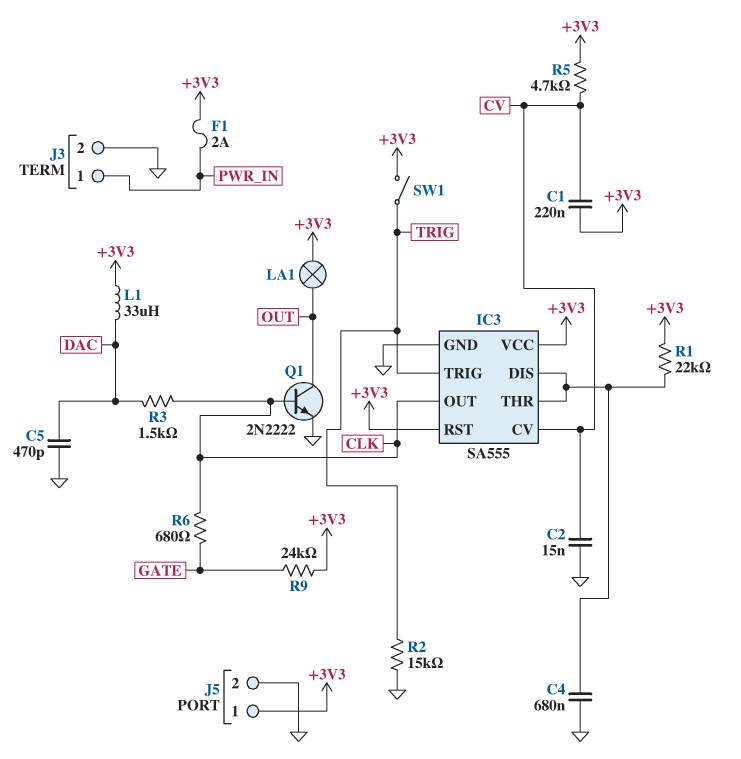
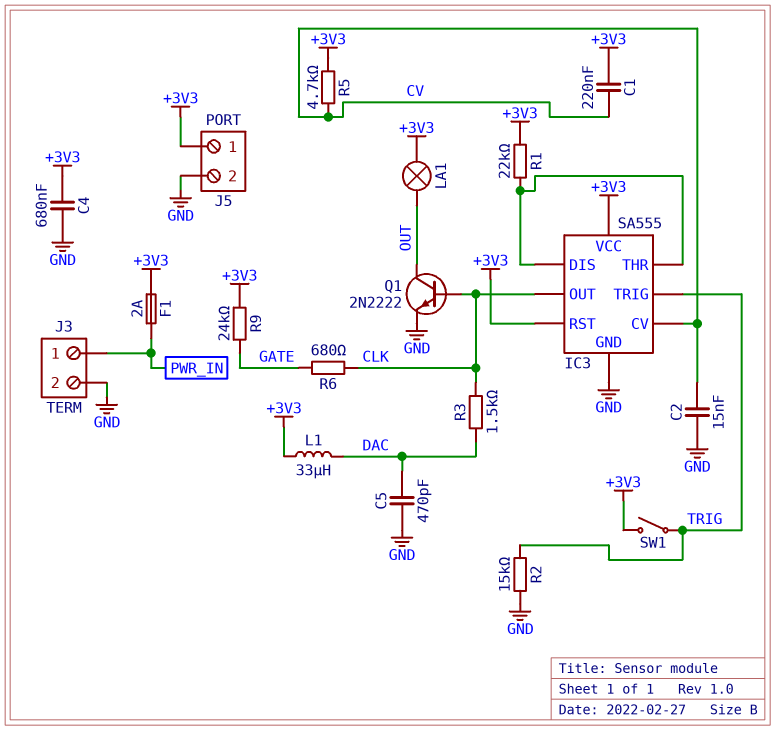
C4: 680nF (GND, IC3/DIS) -> 680nF (+3V3, GND)

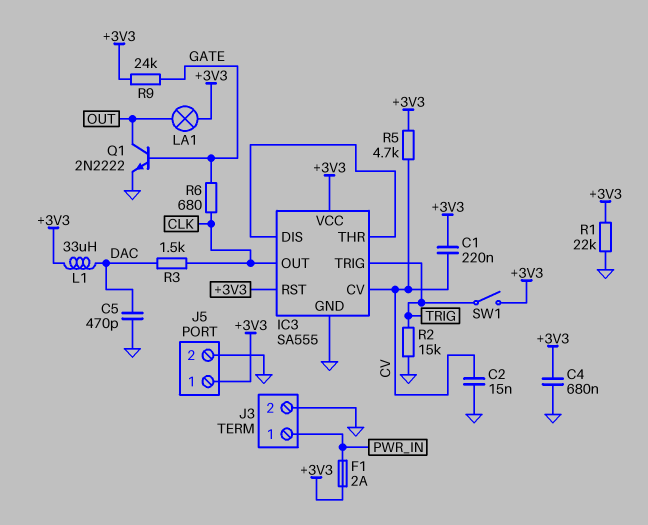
Q1: NPN 2N2222 (B CLK, C OUT, E GND) -> NPN 2N2222 (B GATE, C OUT, E GND)
R1: 22k (+3V3, IC3/DIS) -> 22k (+3V3, GND)

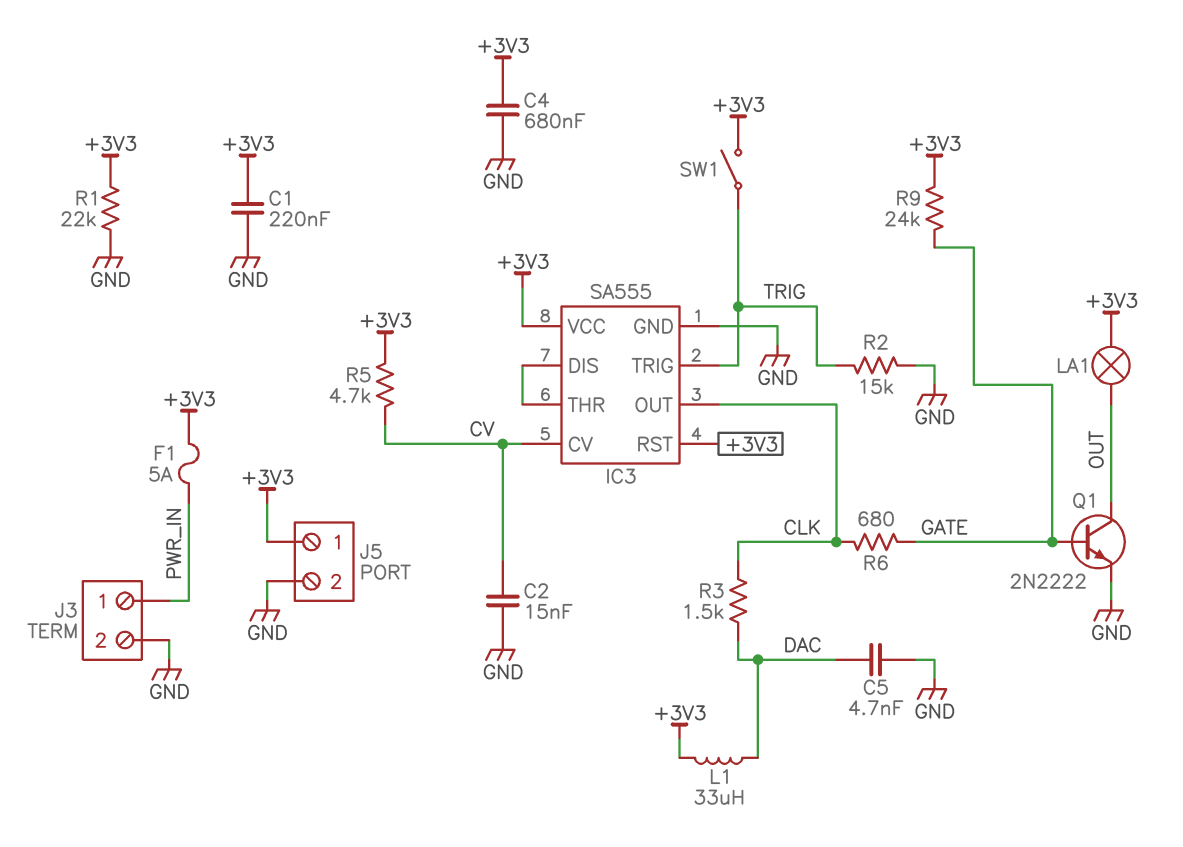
C1: 220nF (+3V3, CV) -> 220nF (+3V3, GND)
C5: 470pF (DAC, GND) -> 4.7nF (DAC, GND)
F1: 2A (+3V3, PWR_IN) -> 5A (+3V3, PWR_IN)

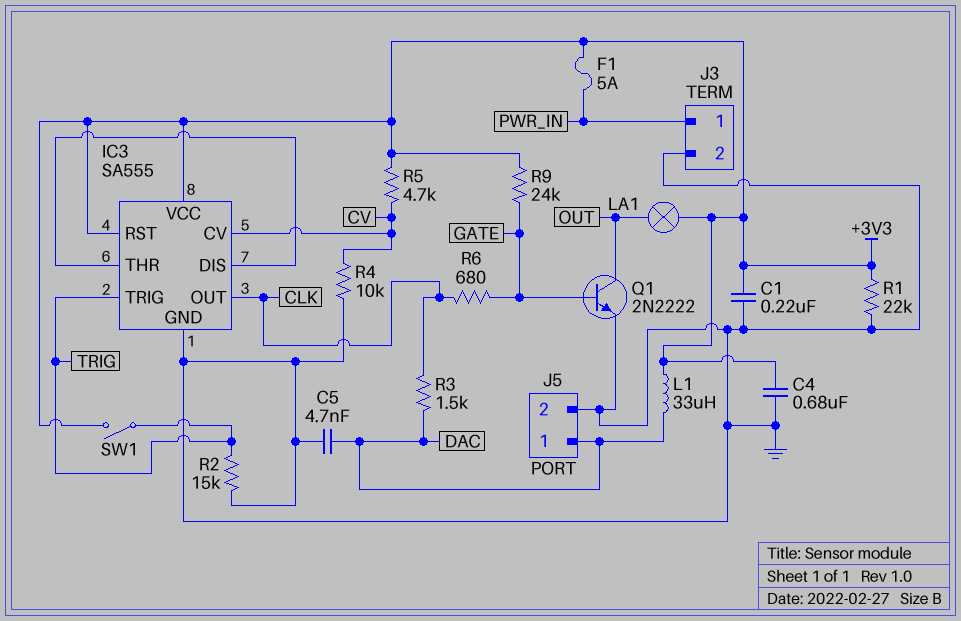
C2: 15nF (CV, GND) -> none
J5 pin 1: +3V3 -> DAC
R4: none -> 10k (CV, GND)

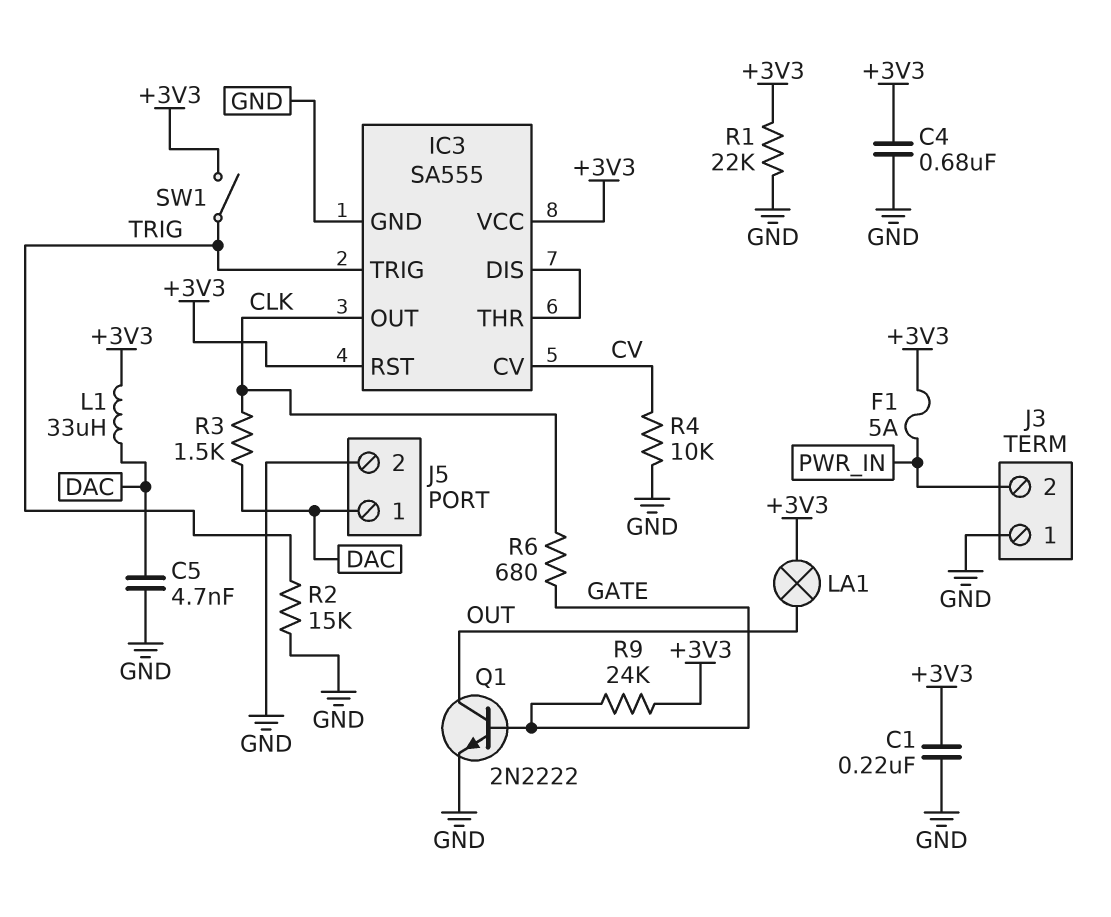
J3 pin 1: PWR_IN -> GND
J3 pin 2: GND -> PWR_IN
R5: 4.7k (+3V3, CV) -> none

